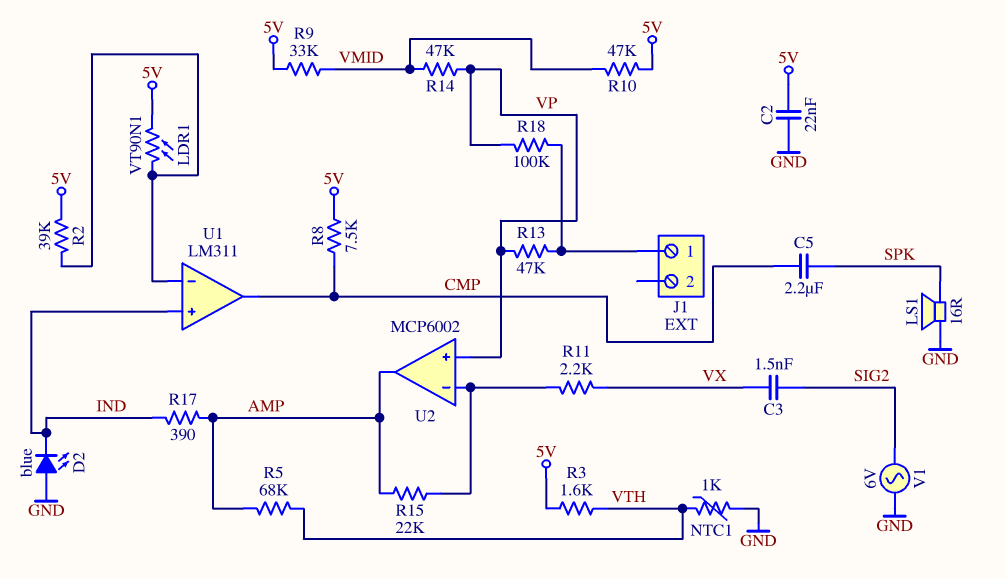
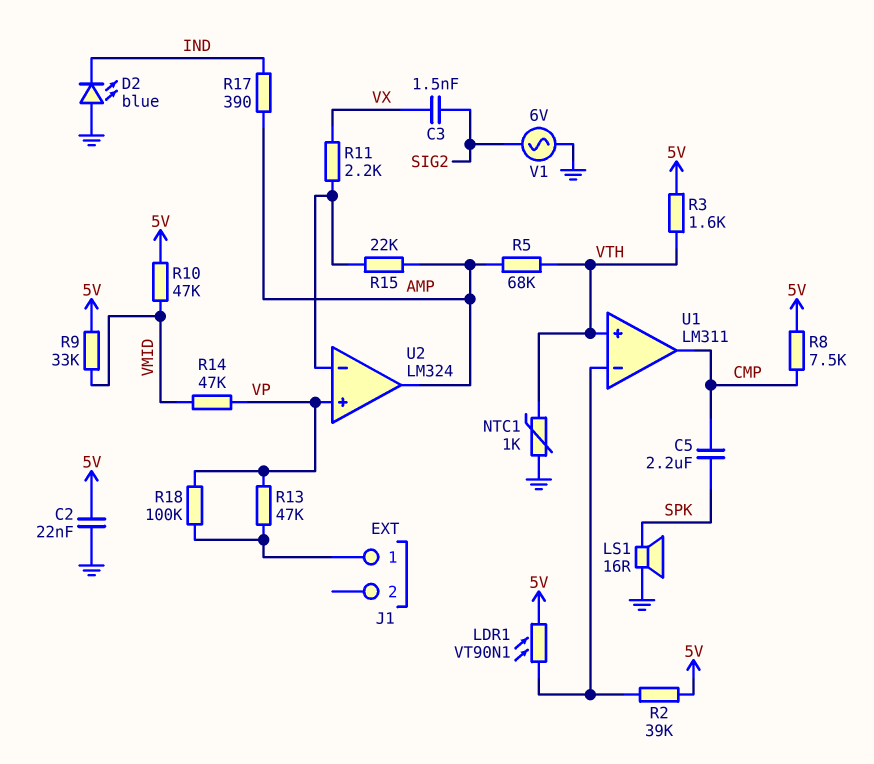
U1 pin in+: IND -> VTH
U2: MCP6002 -> LM324

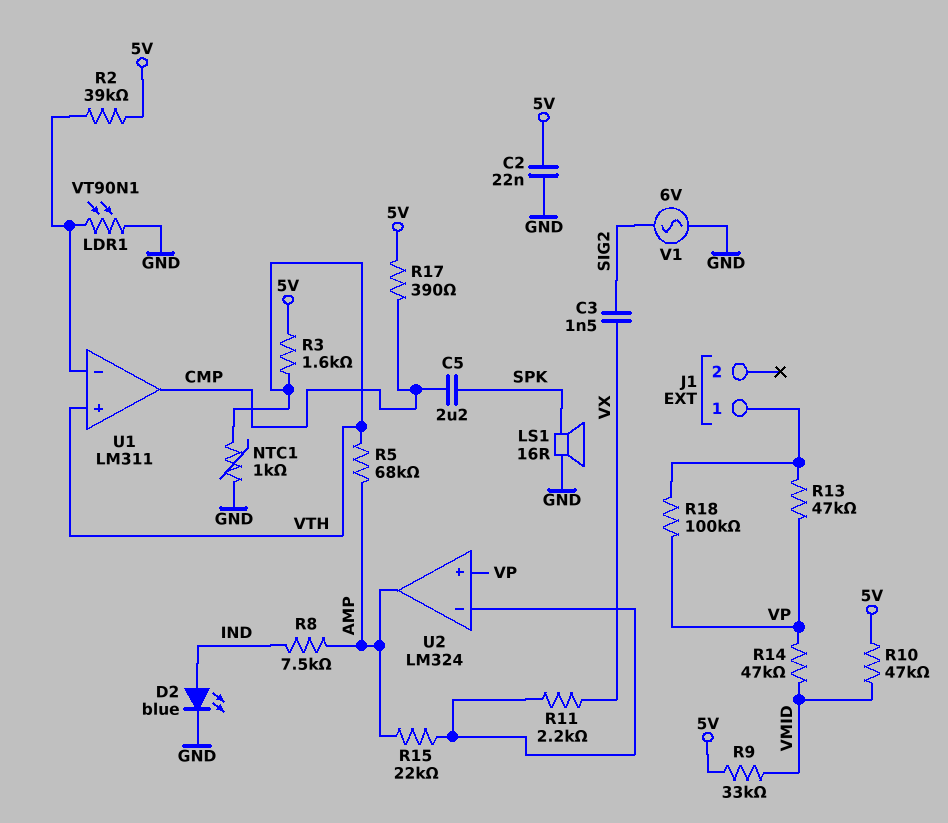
D2: LED blue (A GND, K IND) -> LED blue (A IND, K GND)
LDR1: VT90N1 (5V, U1/in-) -> VT90N1 (GND, U1/in-)
R8: 7.5k (5V, CMP) -> 7.5k (AMP, IND)
R17: 390 (AMP, IND) -> 390 (5V, CMP)

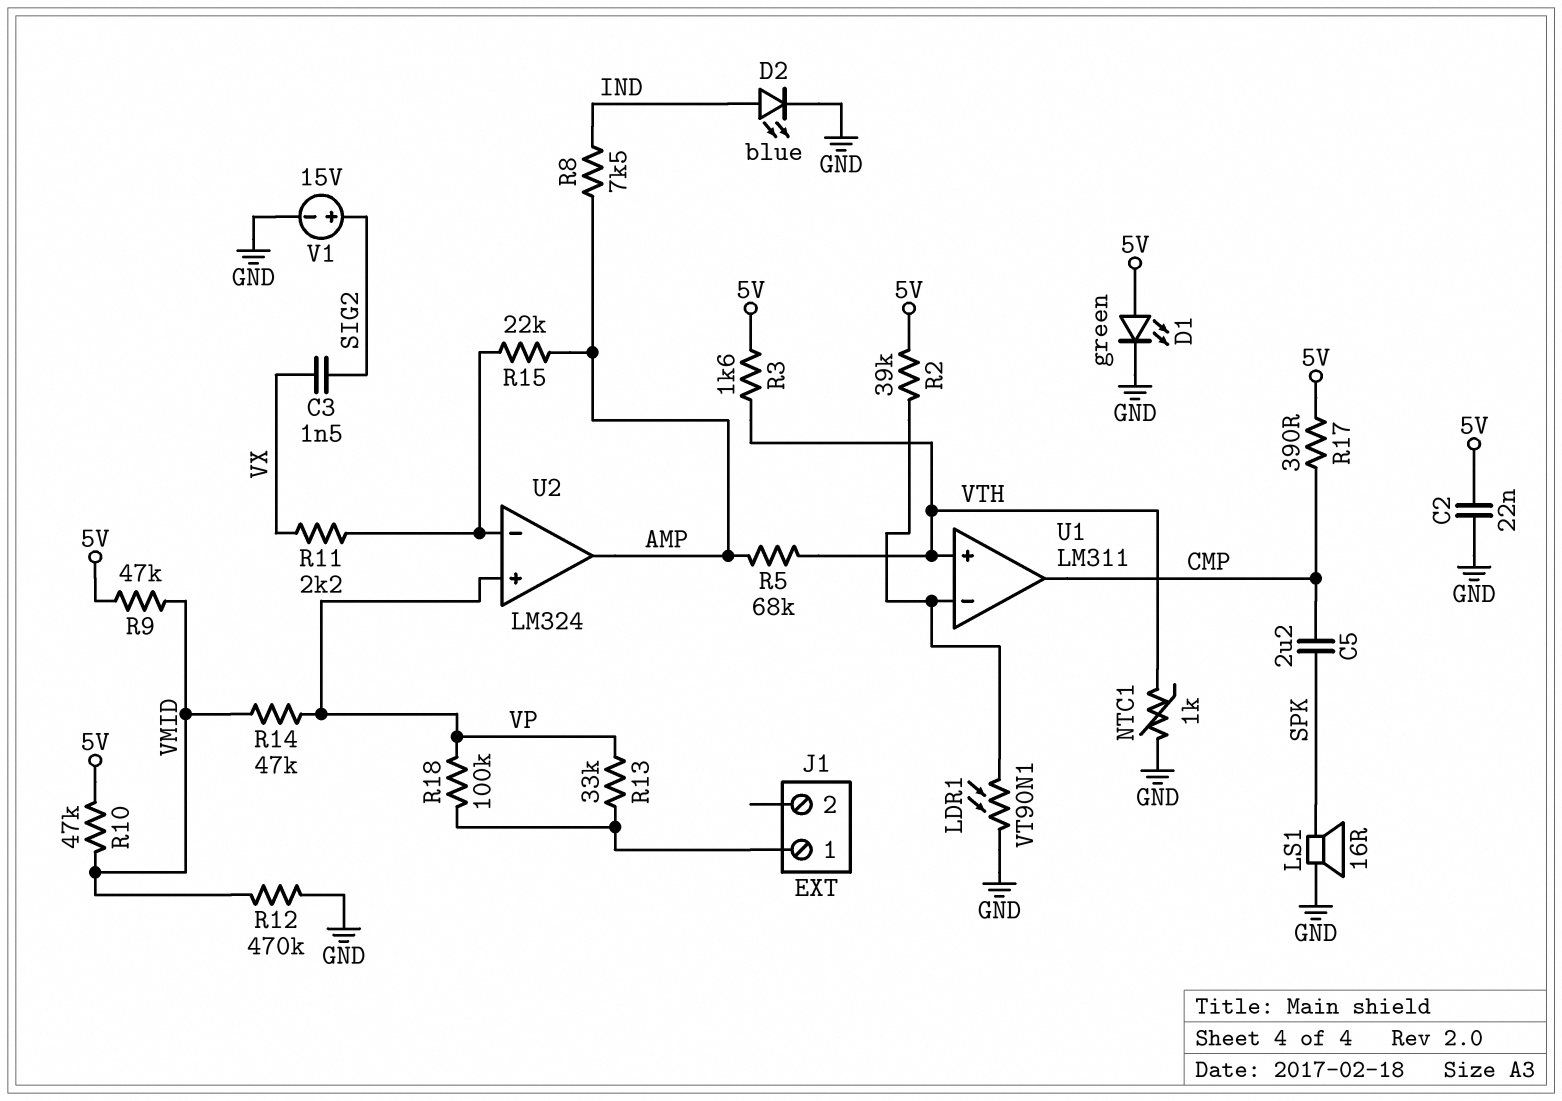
D1: none -> LED green (A 5V, K GND)
R9: 33k (5V, VMID) -> 47k (5V, VMID)
R12: none -> 470k (GND, VMID)
R13: 47k (J1/1, VP) -> 33k (J1/1, VP)
V1: AC 6V (GND, SIG2) -> 15V (plus SIG2, minus GND)

